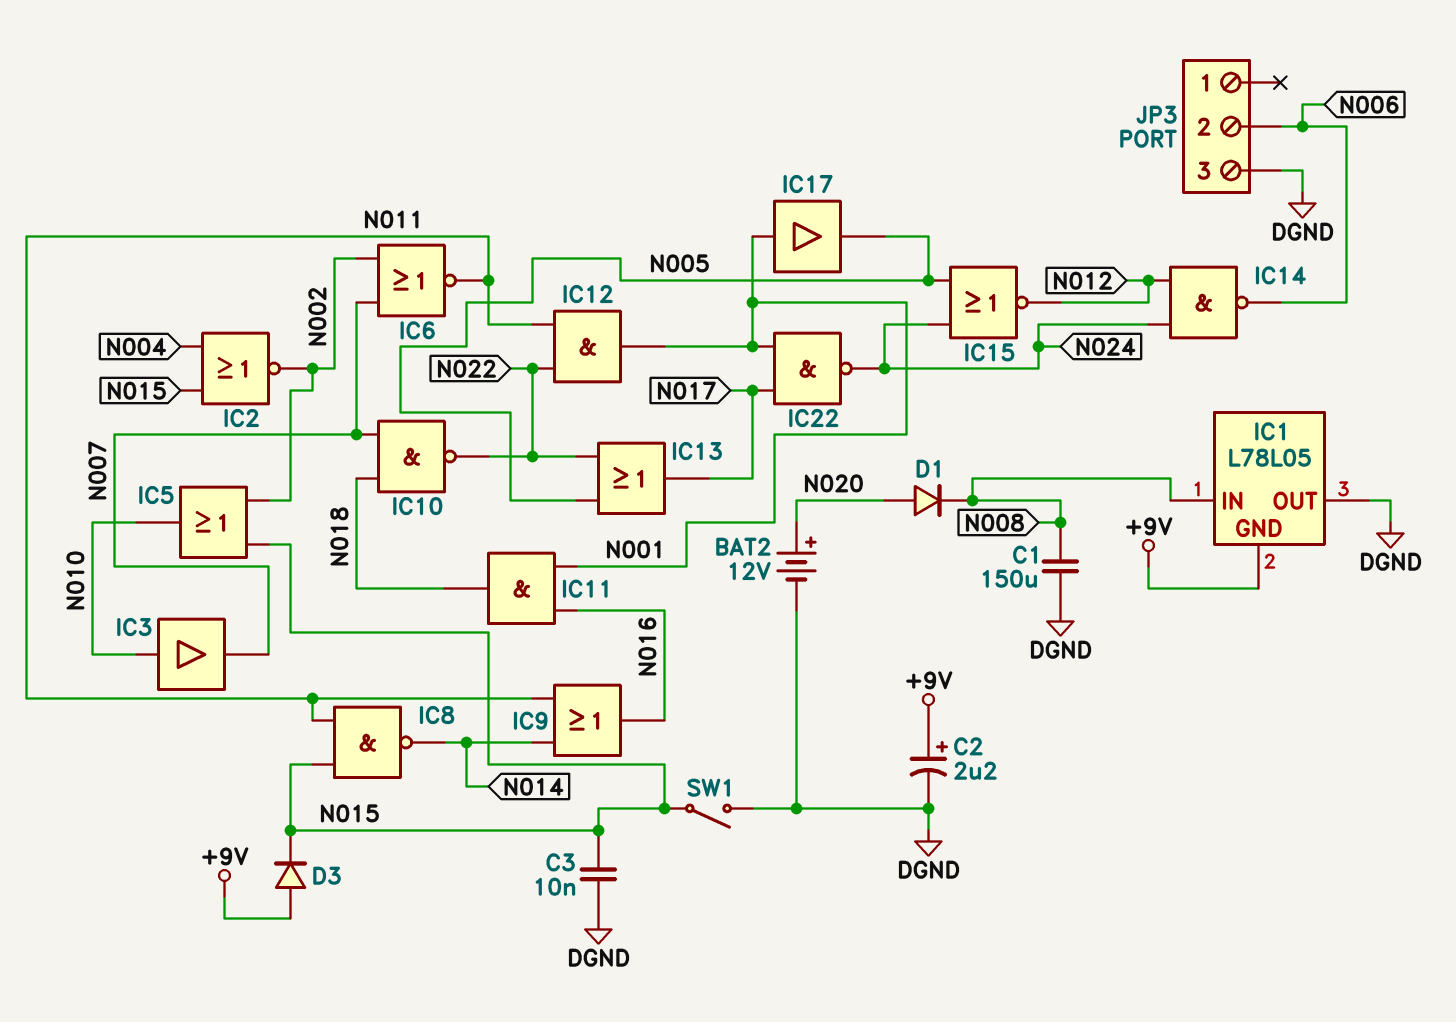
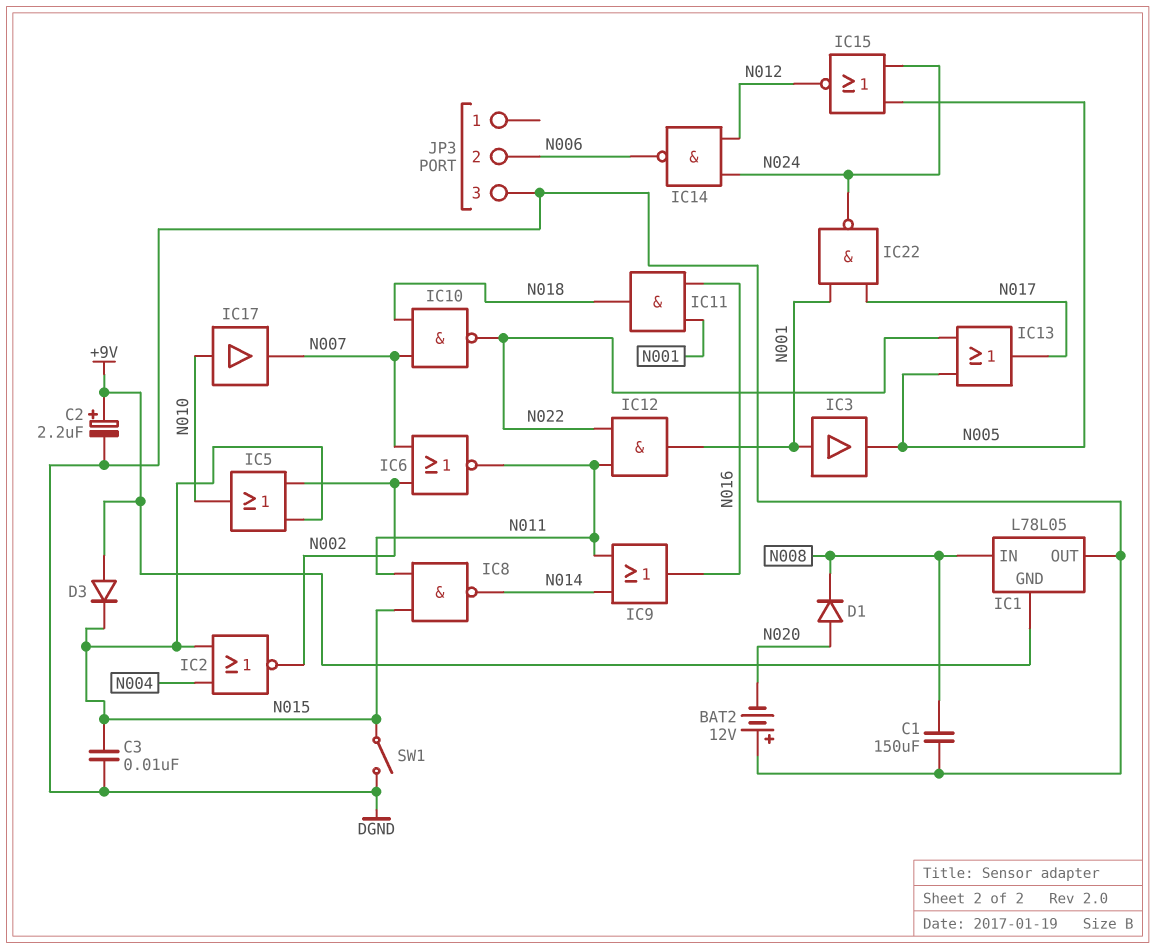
BAT2: 12V (plus N020, minus DGND) -> 12V (plus DGND, minus N020)
IC3: buffer (in N010, out N007) -> buffer (in N001, out N005)
IC17: buffer (in N001, out N005) -> buffer (in N010, out N007)

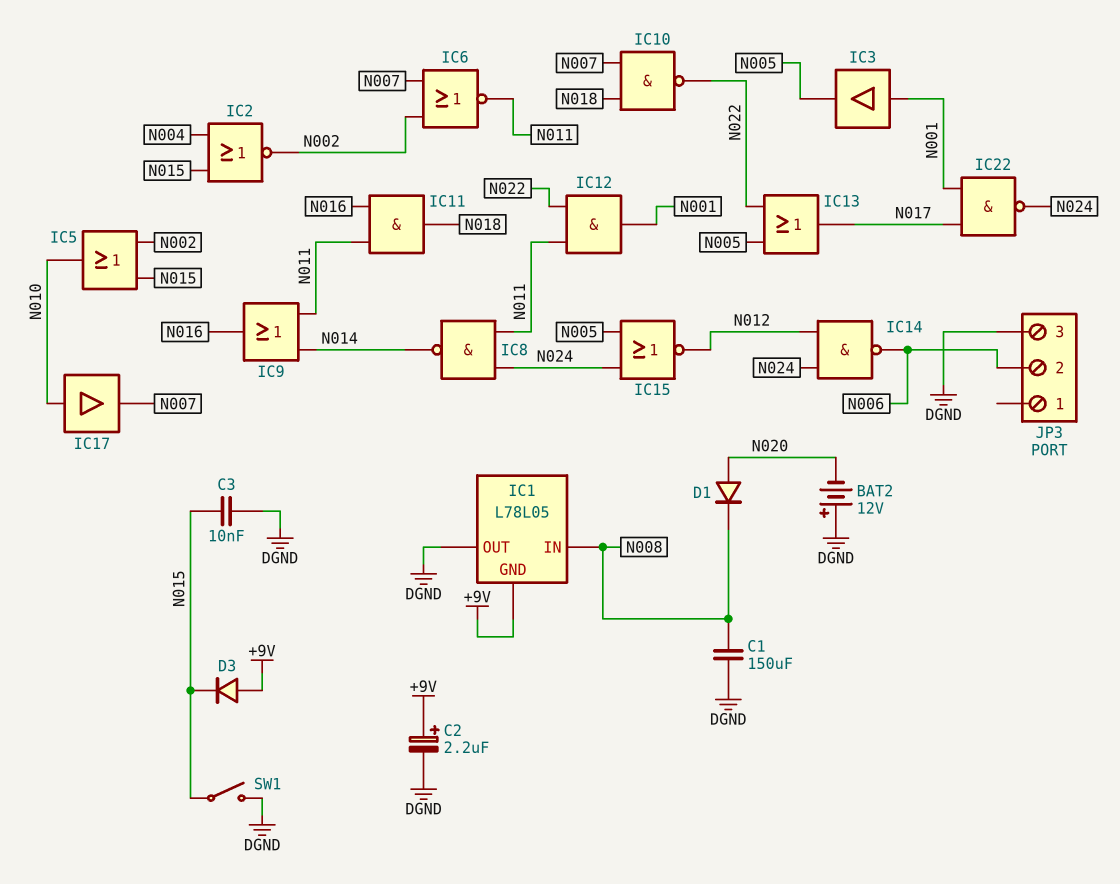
IC8: NAND (in N011, in N015, out N014) -> NAND (in N011, in N024, out N014)
IC11: AND (in N001, in N016, out N018) -> AND (in N011, in N016, out N018)

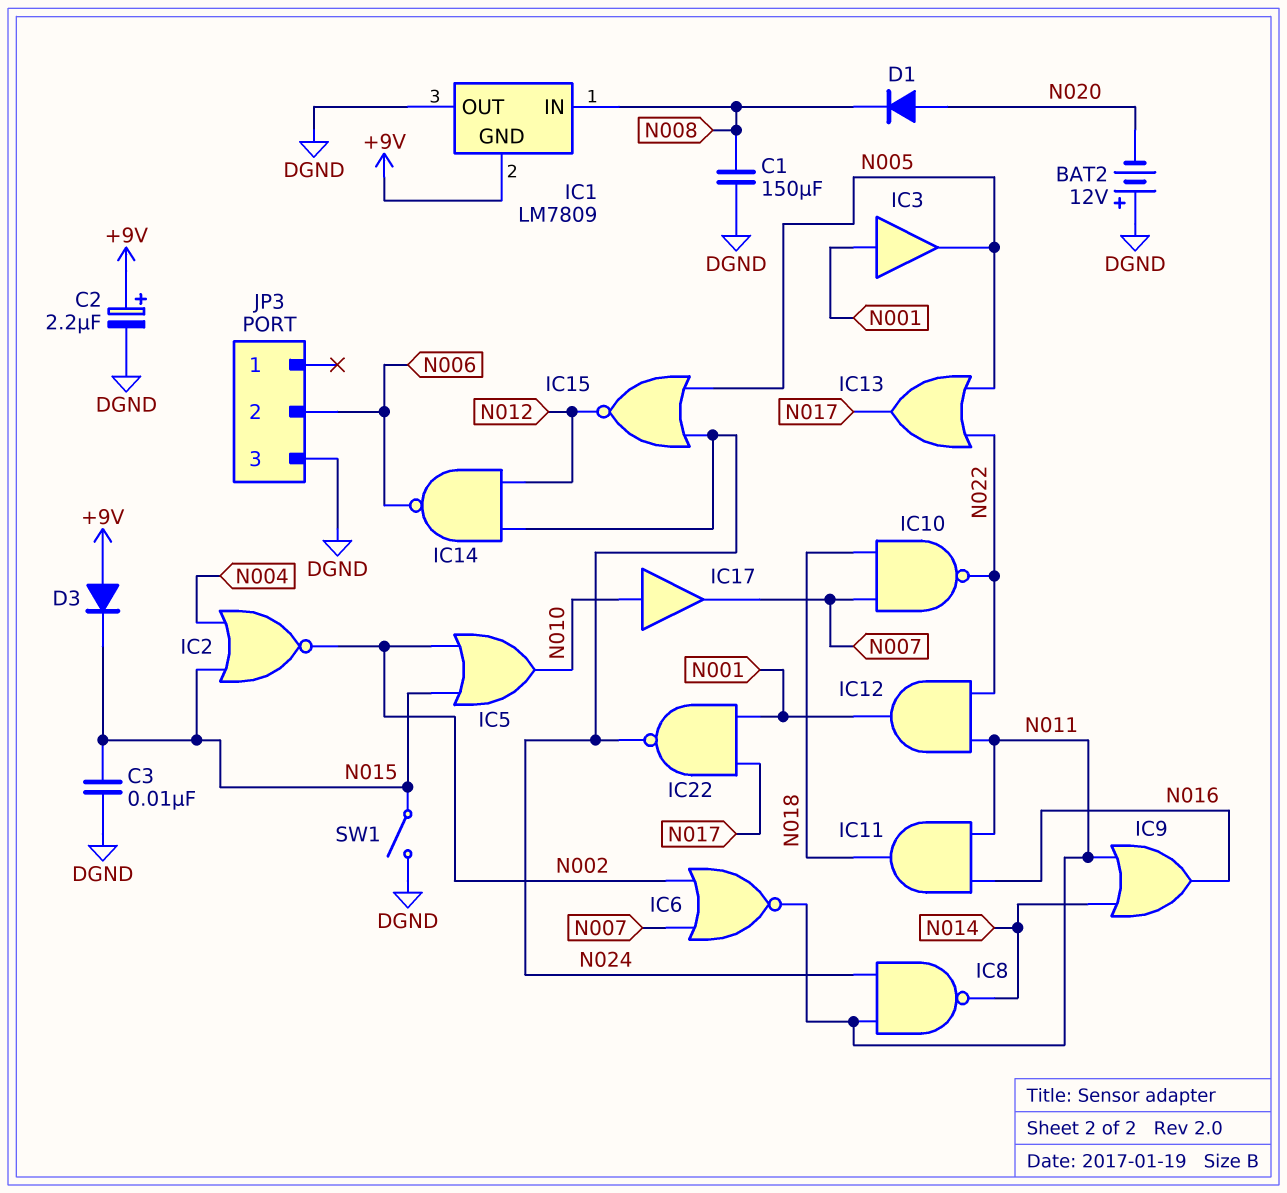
IC1: L78L05 -> LM7809

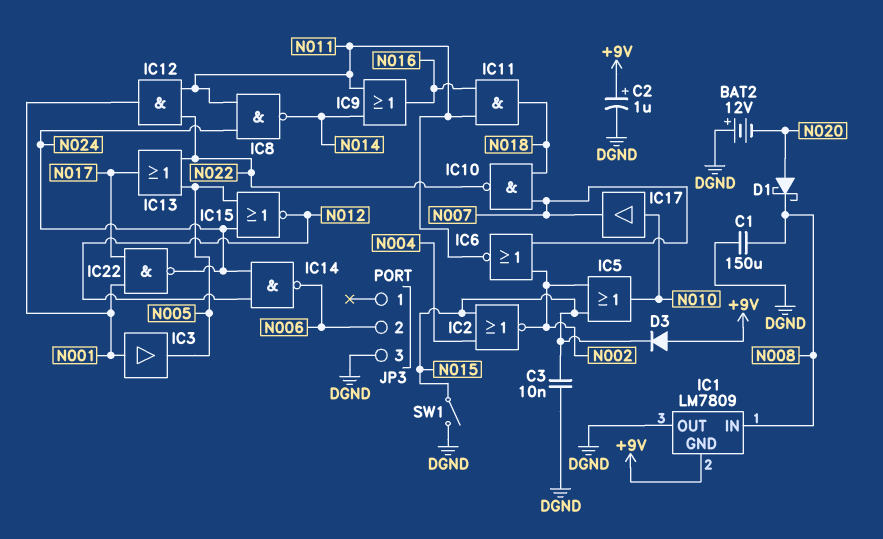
C2: 2.2uF (plus +9V, minus DGND) -> 1uF (plus +9V, minus DGND)
D1: diode (A N020, K N008) -> schottky (A N020, K N008)

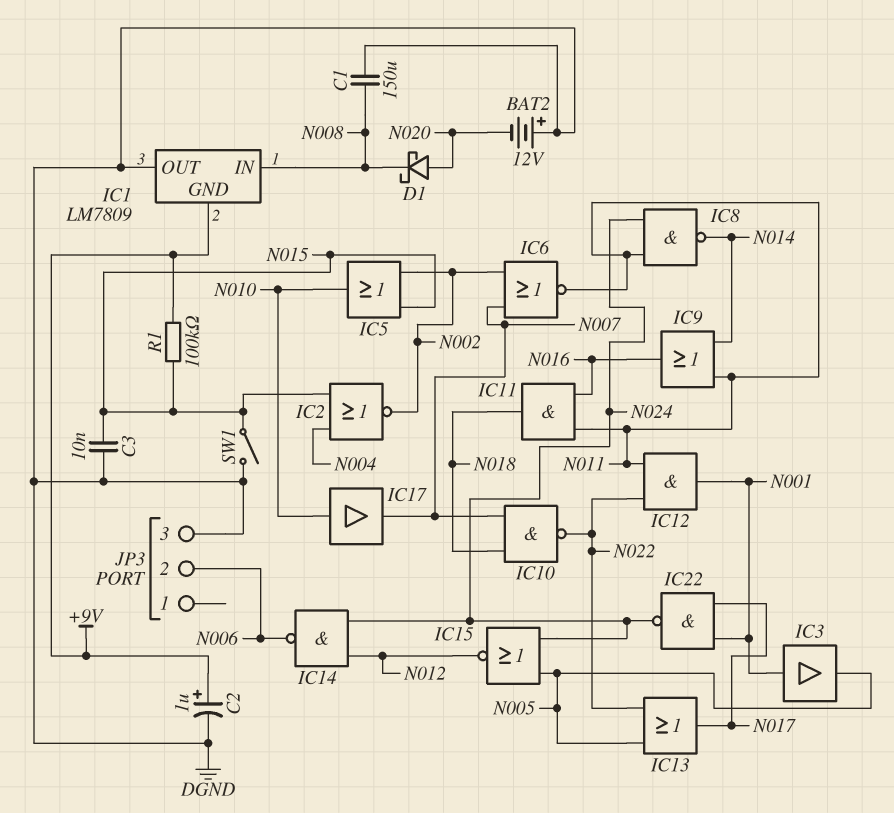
D3: diode (A +9V, K N015) -> none
R1: none -> 100k (+9V, N015)

